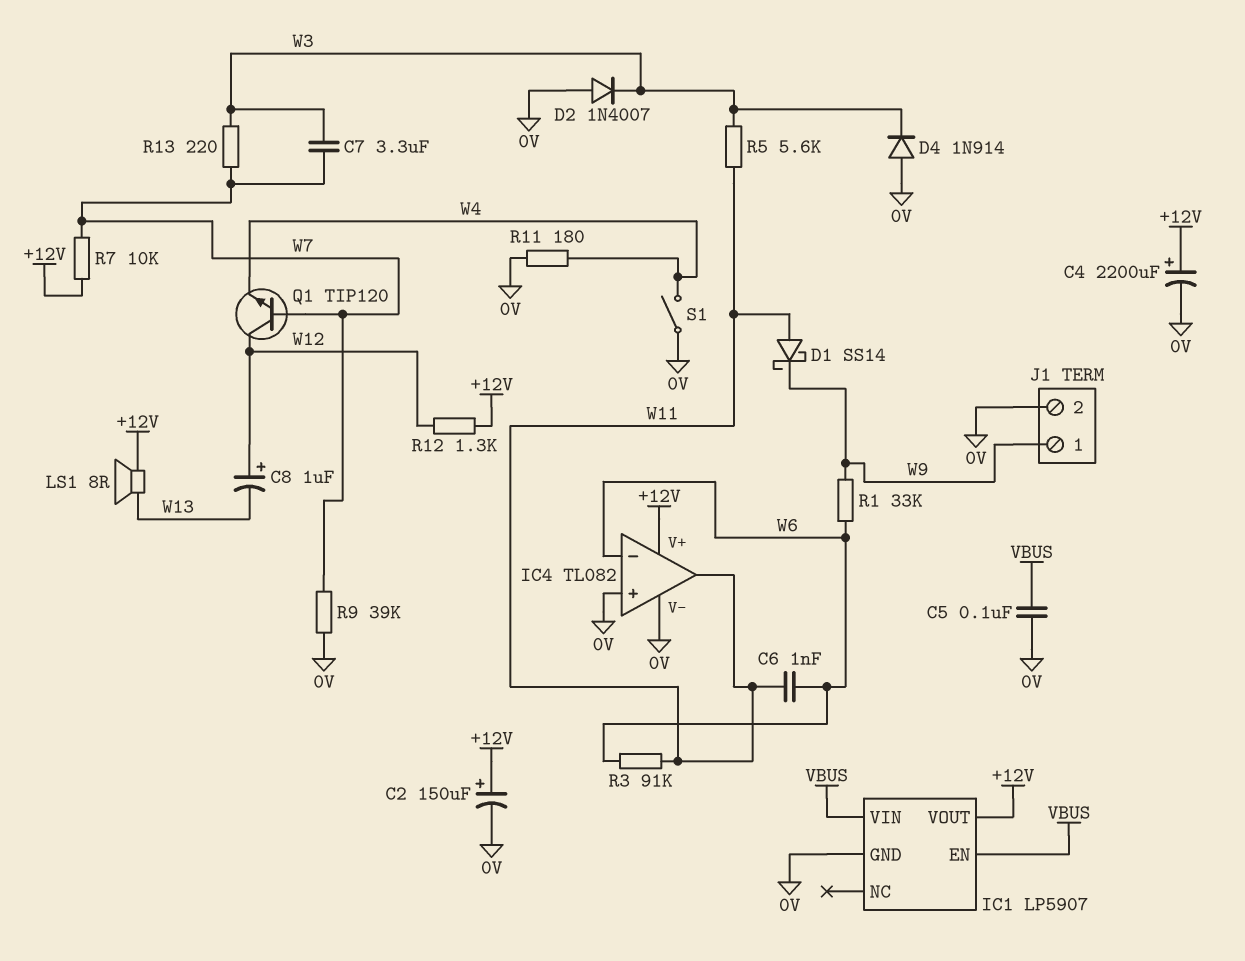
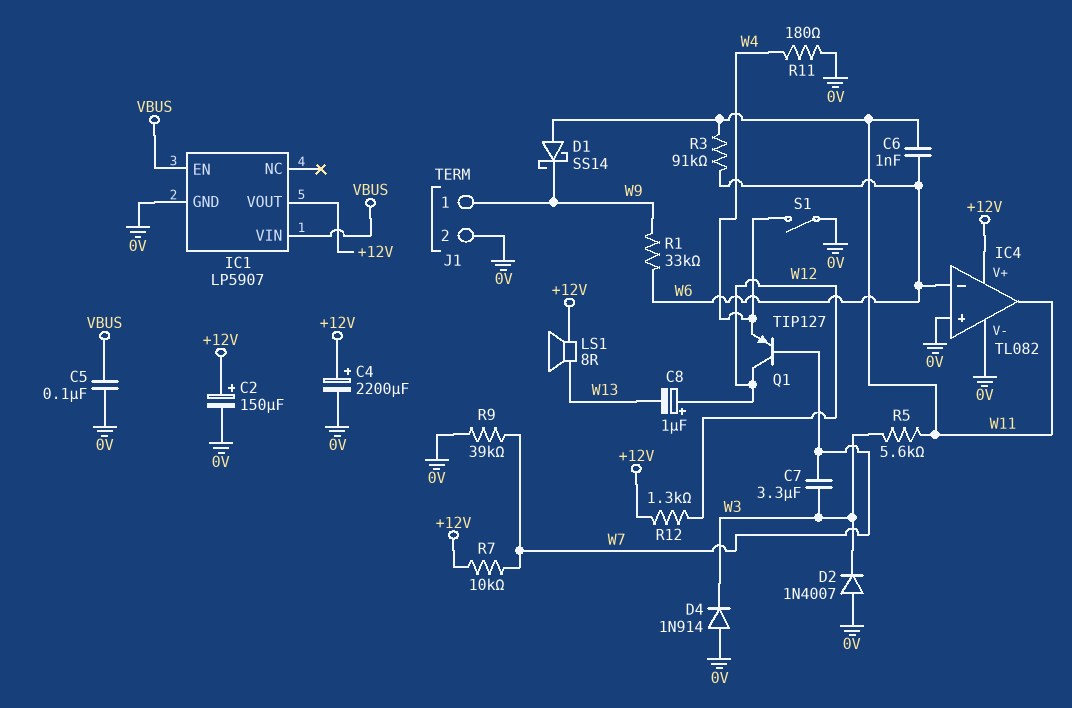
Q1: NPN TIP120 (B W7, C W12, E W4) -> PNP TIP127 (B W7, C W12, E W4)
R13: 220 (W3, W7) -> none

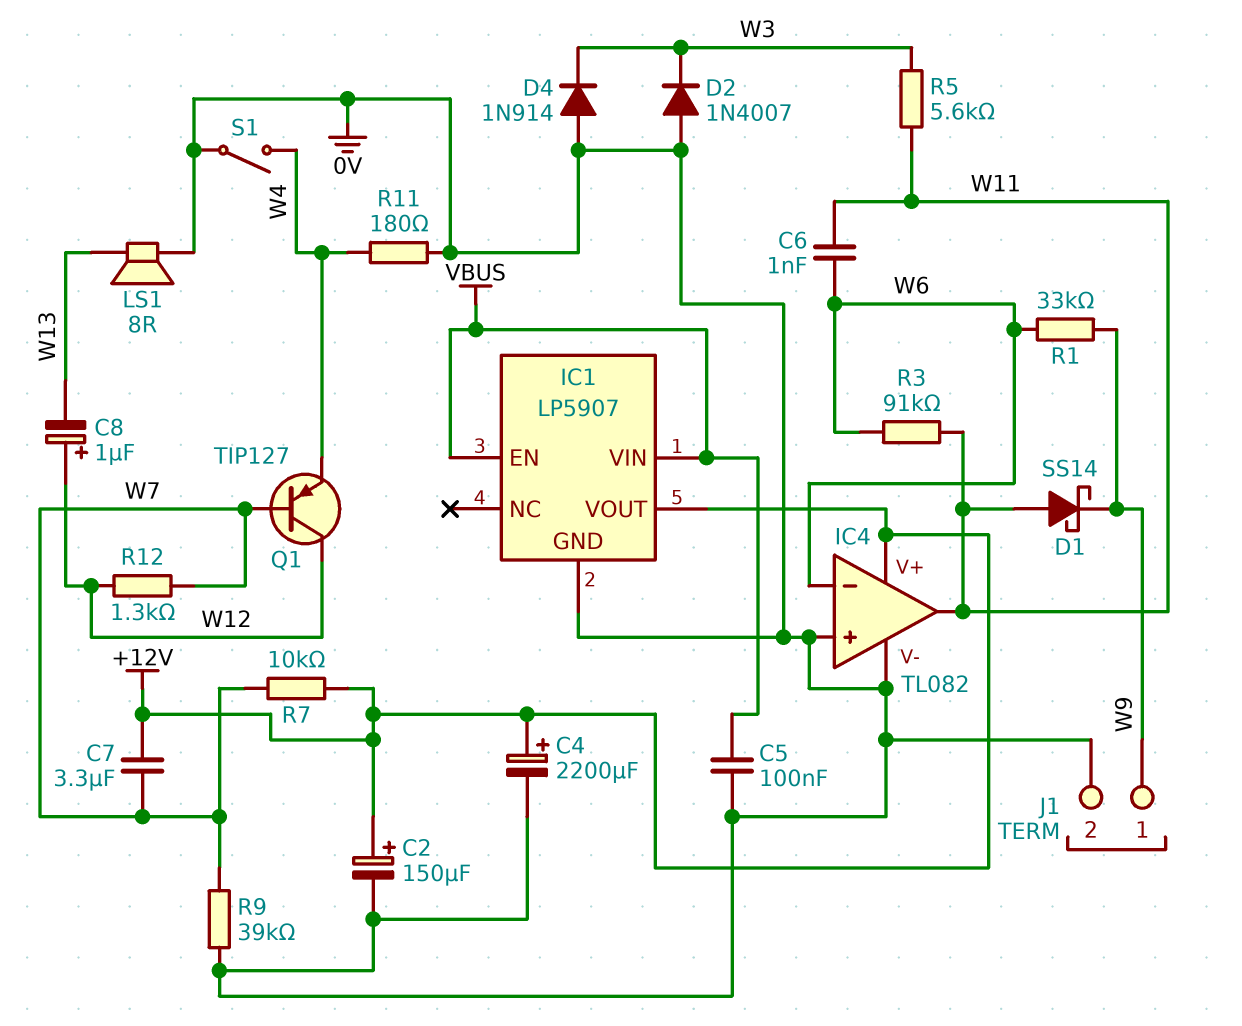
C7: 3.3uF (W3, W7) -> 3.3uF (+12V, W7)
LS1: speaker 8R (+12V, W13) -> speaker 8R (0V, W13)
R12: 1.3k (+12V, W12) -> 1.3k (W7, W12)

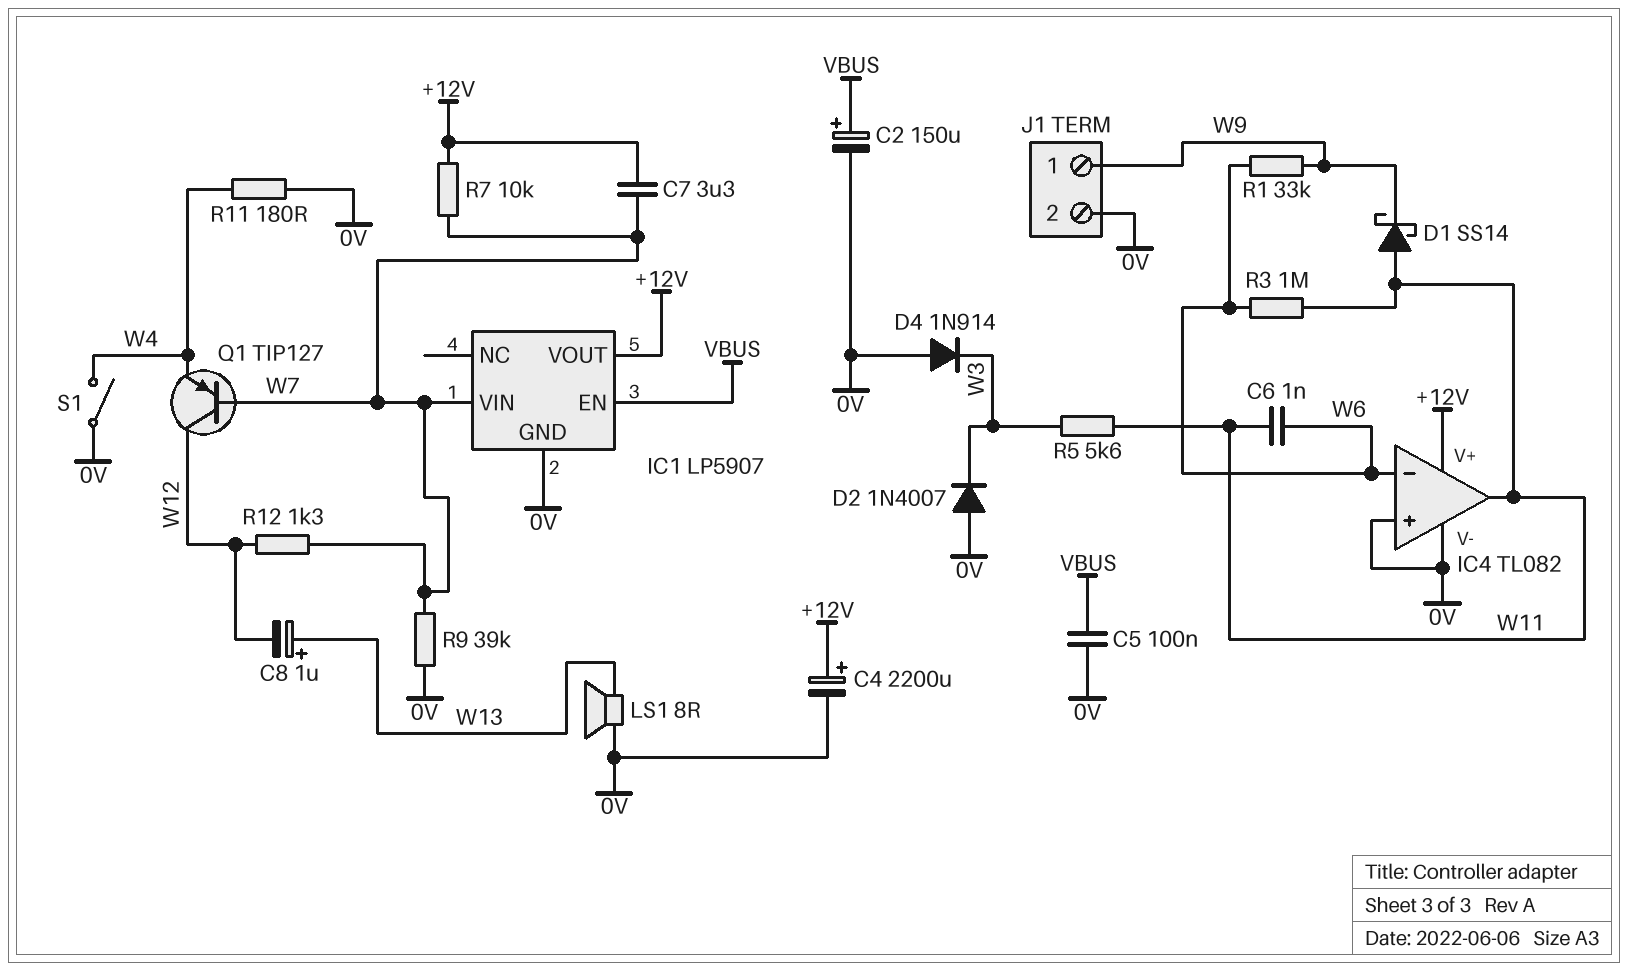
C2: 150uF (plus +12V, minus 0V) -> 150uF (plus VBUS, minus 0V)
C8: 1uF (plus W12, minus W13) -> 1uF (plus W13, minus W12)
IC1 pin VIN: VBUS -> W7
R3: 91k (W6, W11) -> 1M (W6, W11)

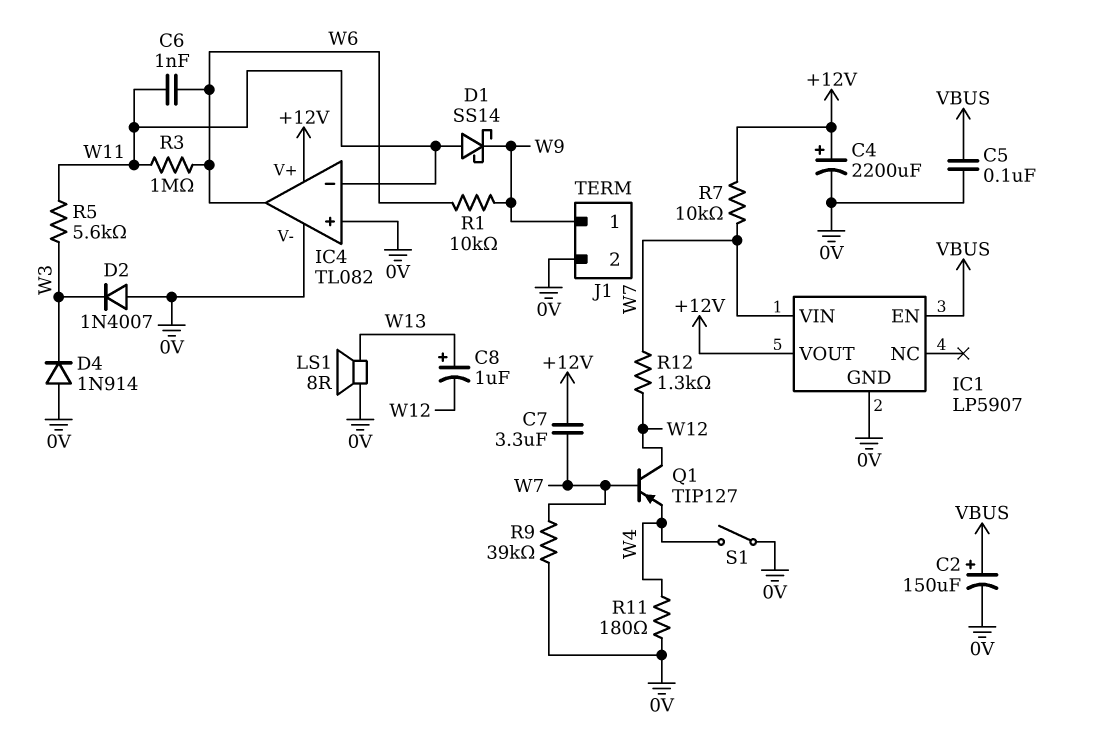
IC4 pin in-: W6 -> W11
IC4 pin out: W11 -> W6
R1: 33k (W6, W9) -> 10k (W6, W9)

